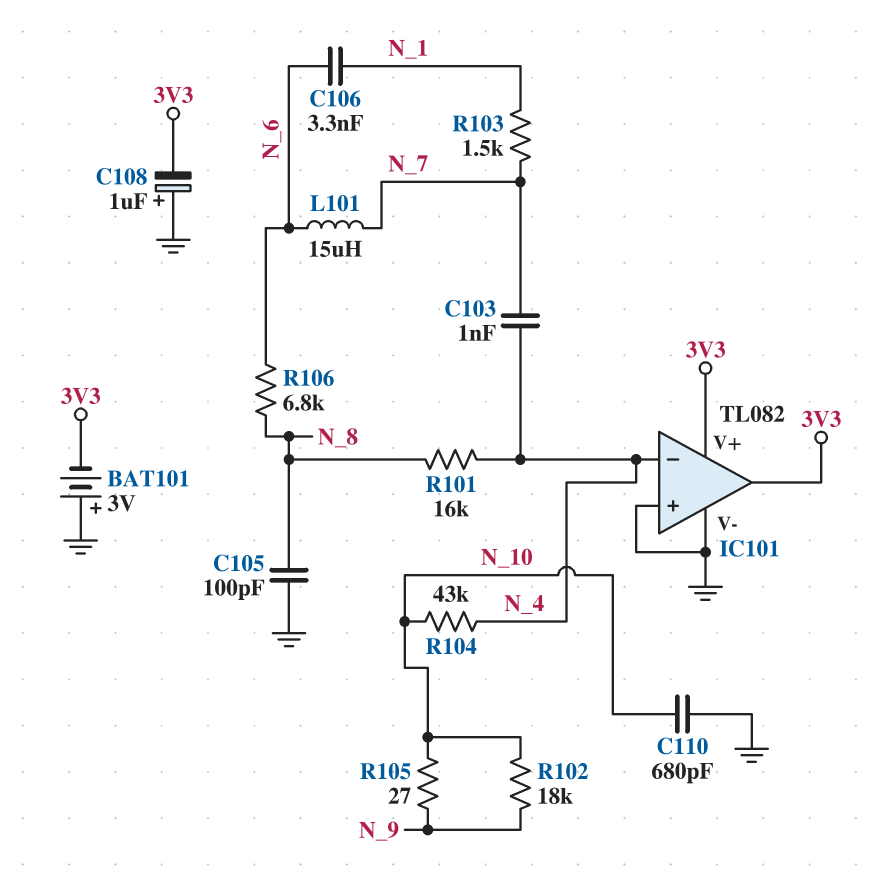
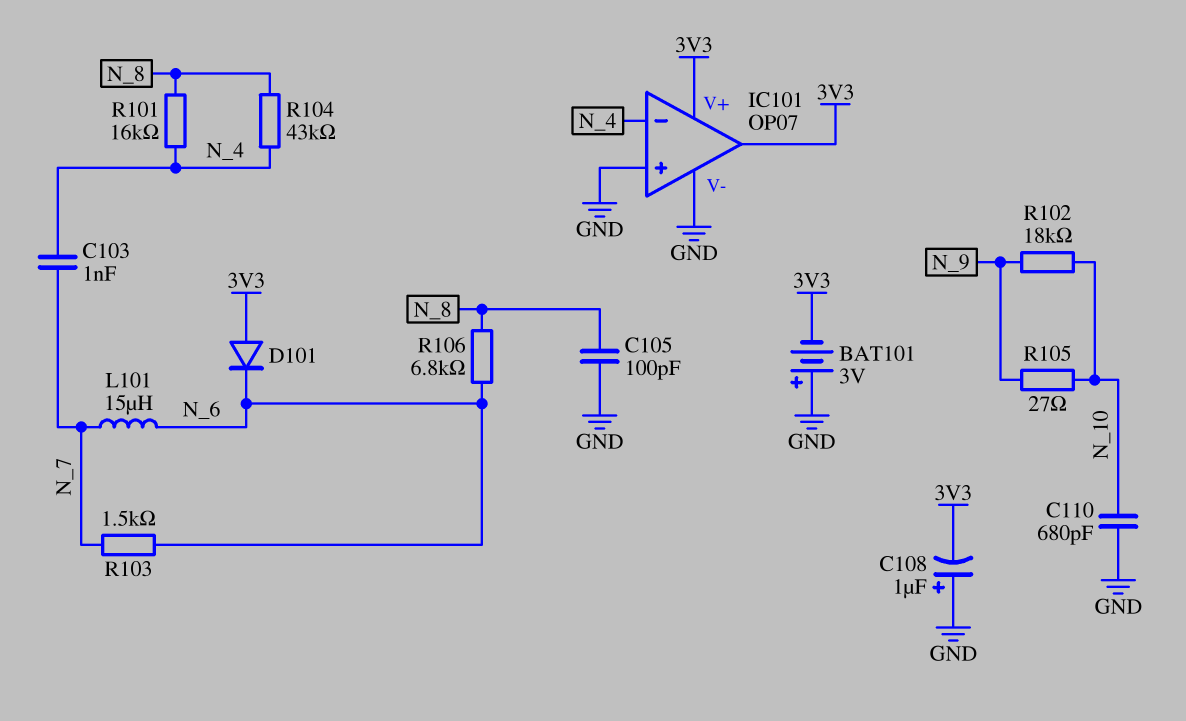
C106: 3.3nF (N_1, N_6) -> none
D101: none -> diode (A 3V3, K N_6)
IC101: TL082 -> OP07
R103: 1.5k (N_1, N_7) -> 1.5k (N_6, N_7)
R104: 43k (N_4, N_10) -> 43k (N_4, N_8)

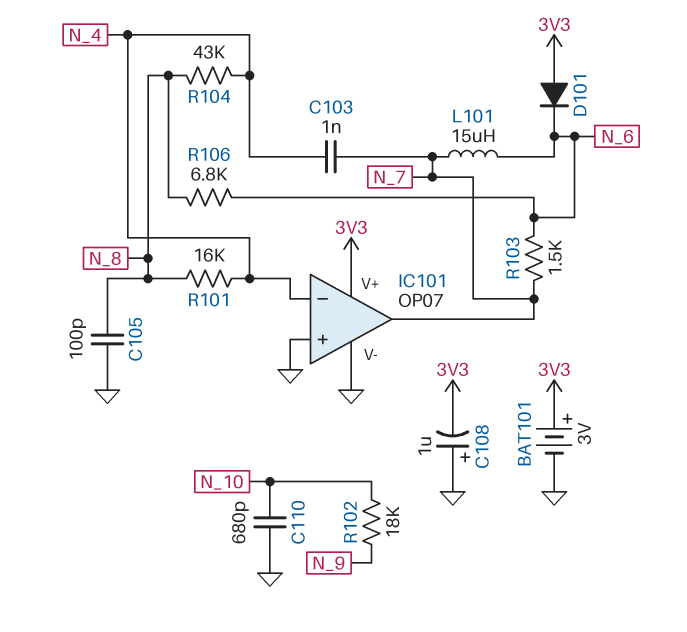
BAT101: 3V (plus GND, minus 3V3) -> 3V (plus 3V3, minus GND)
IC101 pin out: 3V3 -> N_7
R105: 27 (N_9, N_10) -> none

